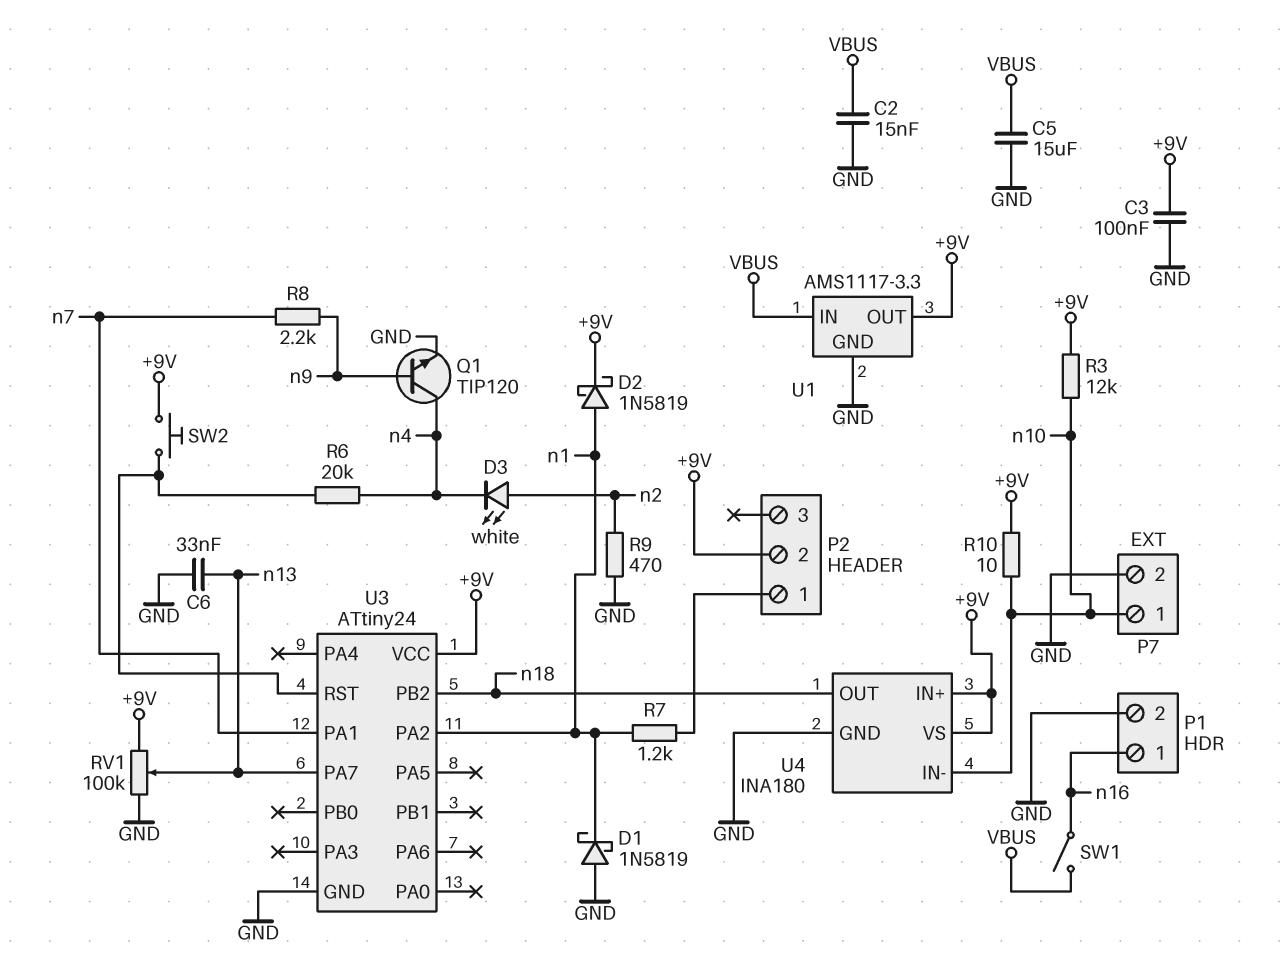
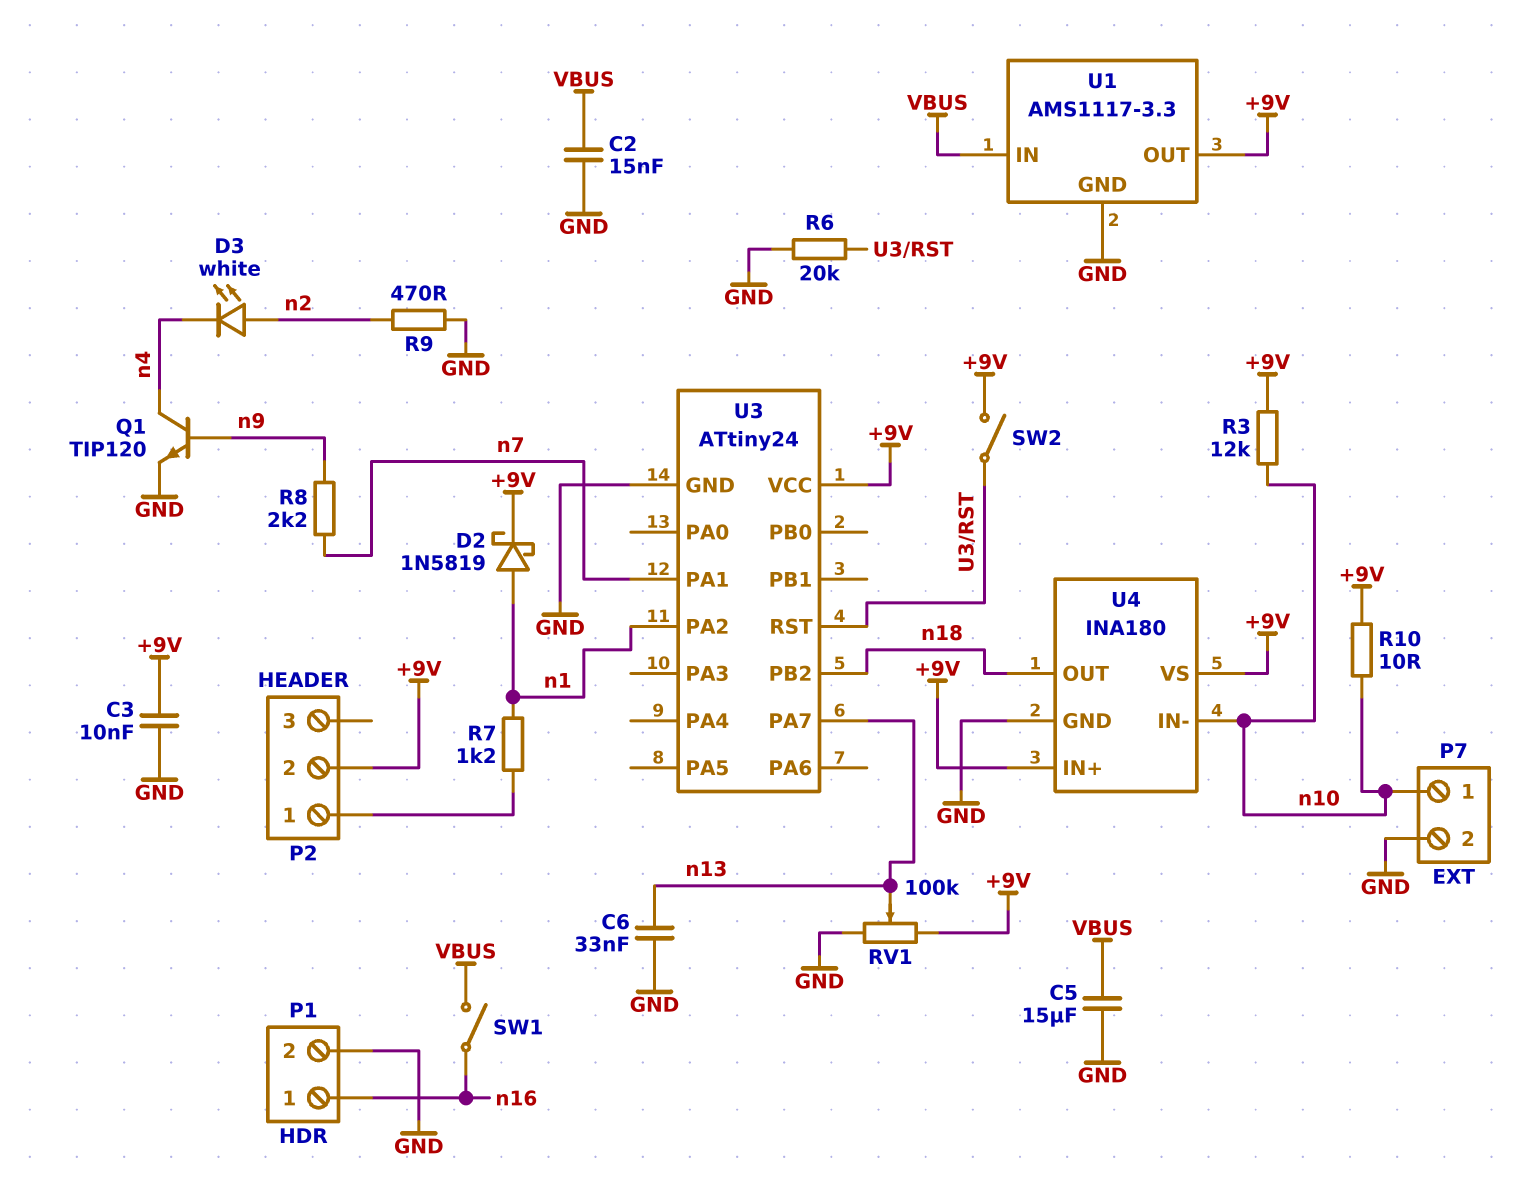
C3: 100nF (+9V, GND) -> 10nF (+9V, GND)
D1: schottky 1N5819 (A GND, K n1) -> none
R6: 20k (U3/RST, n4) -> 20k (GND, U3/RST)
SW2: button (+9V, U3/RST) -> switch (+9V, U3/RST)

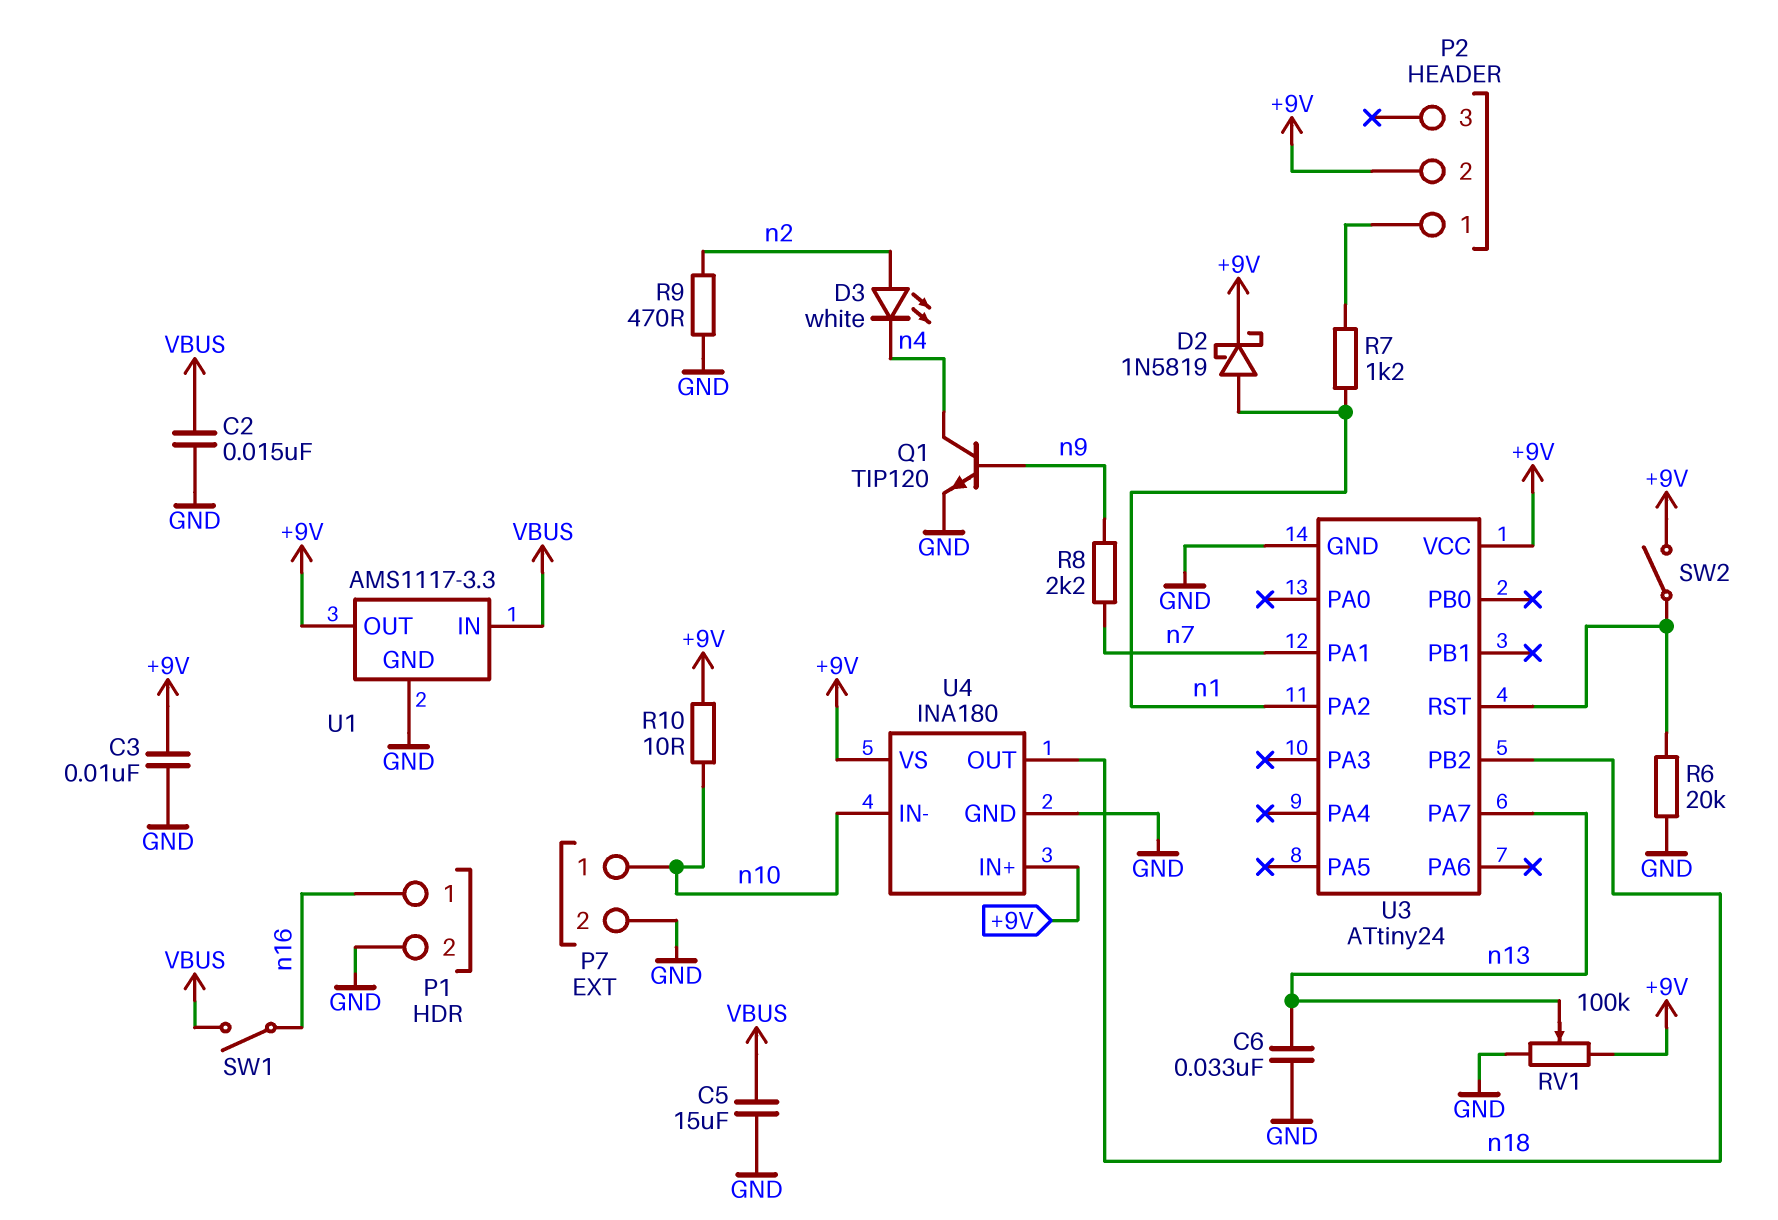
R3: 12k (+9V, n10) -> none

